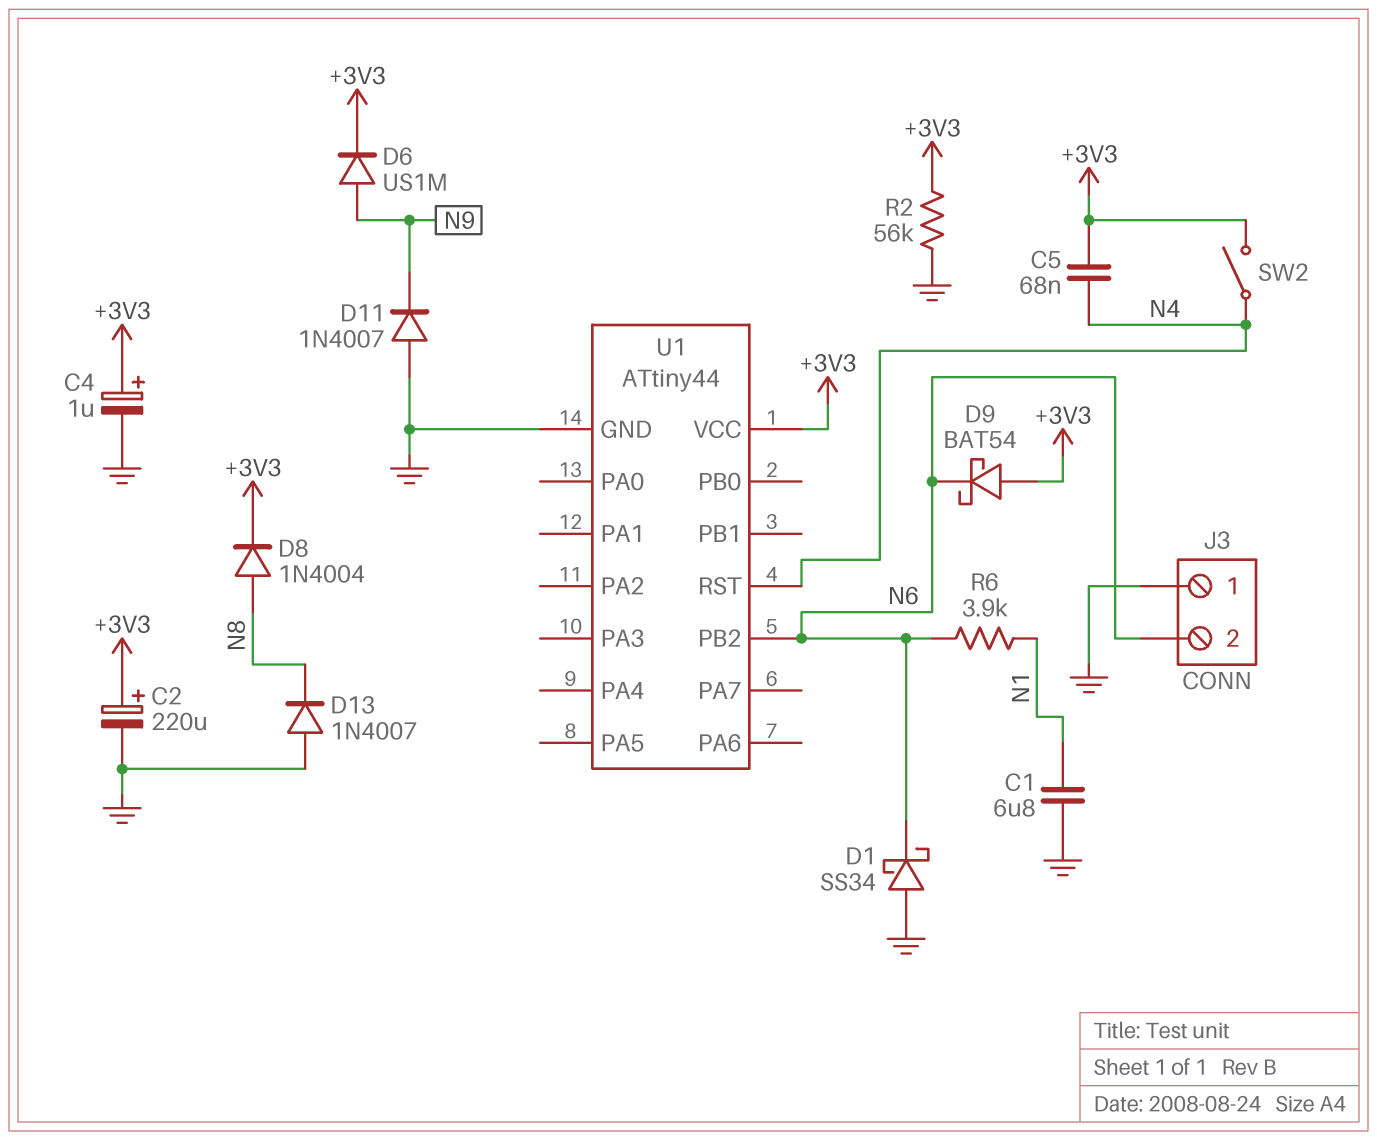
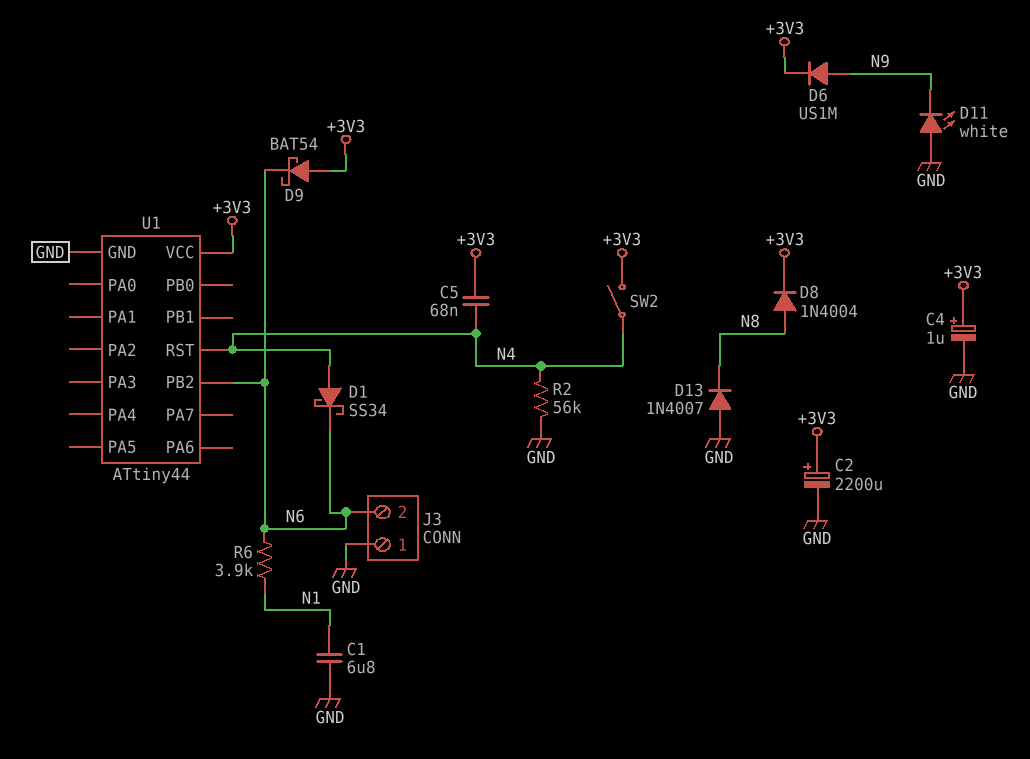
C2: 220uF (plus +3V3, minus GND) -> 2200uF (plus +3V3, minus GND)
D1: schottky SS34 (A GND, K N6) -> schottky SS34 (A N4, K N6)
D11: diode 1N4007 (A GND, K N9) -> LED white (A GND, K N9)
R2: 56k (+3V3, GND) -> 56k (GND, N4)

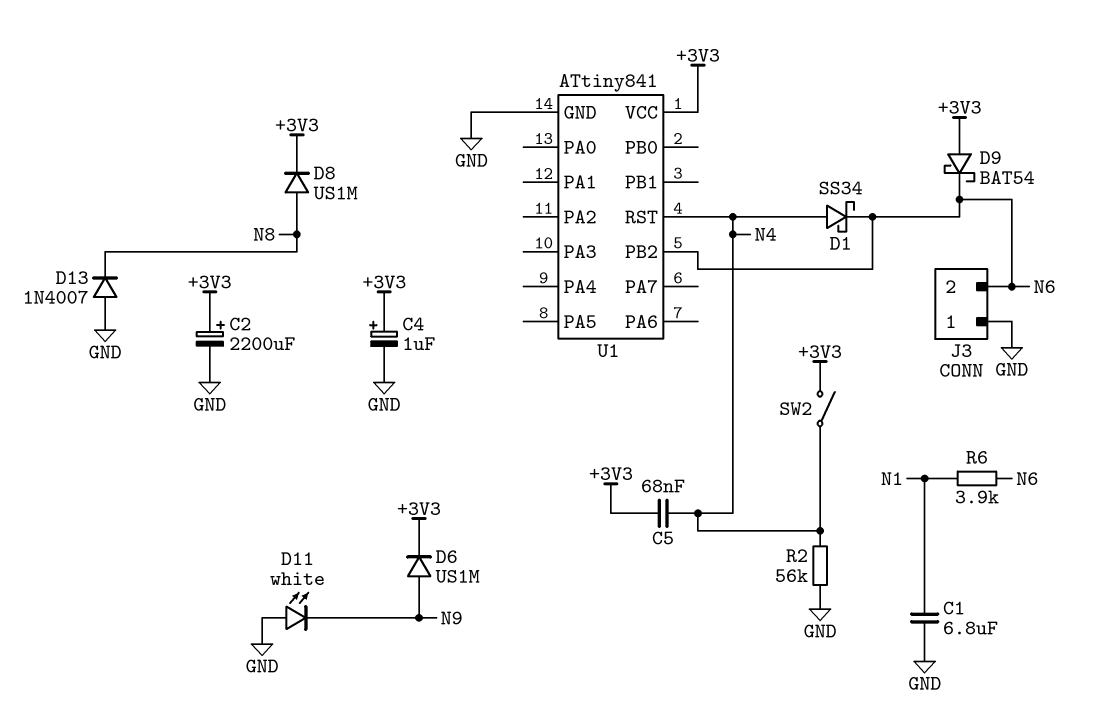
D8: diode 1N4004 (A N8, K +3V3) -> diode US1M (A N8, K +3V3)
U1: ATtiny44 -> ATtiny841

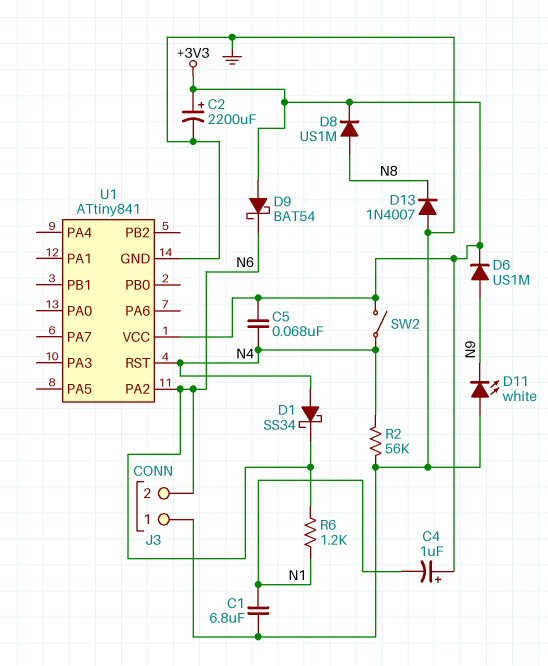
C4: 1uF (plus +3V3, minus GND) -> 1uF (plus +3V3, minus N1)
R6: 3.9k (N1, N6) -> 1.2k (N1, N6)
U1 pin PA2: none -> N6
U1 pin PB2: N6 -> none

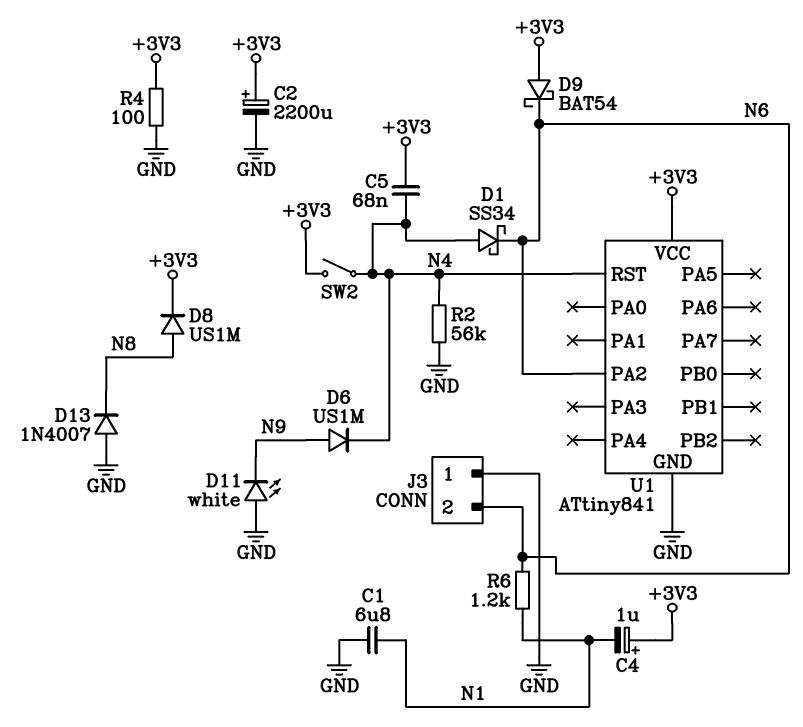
D6: diode US1M (A N9, K +3V3) -> diode US1M (A N9, K N4)
R4: none -> 100 (+3V3, GND)

